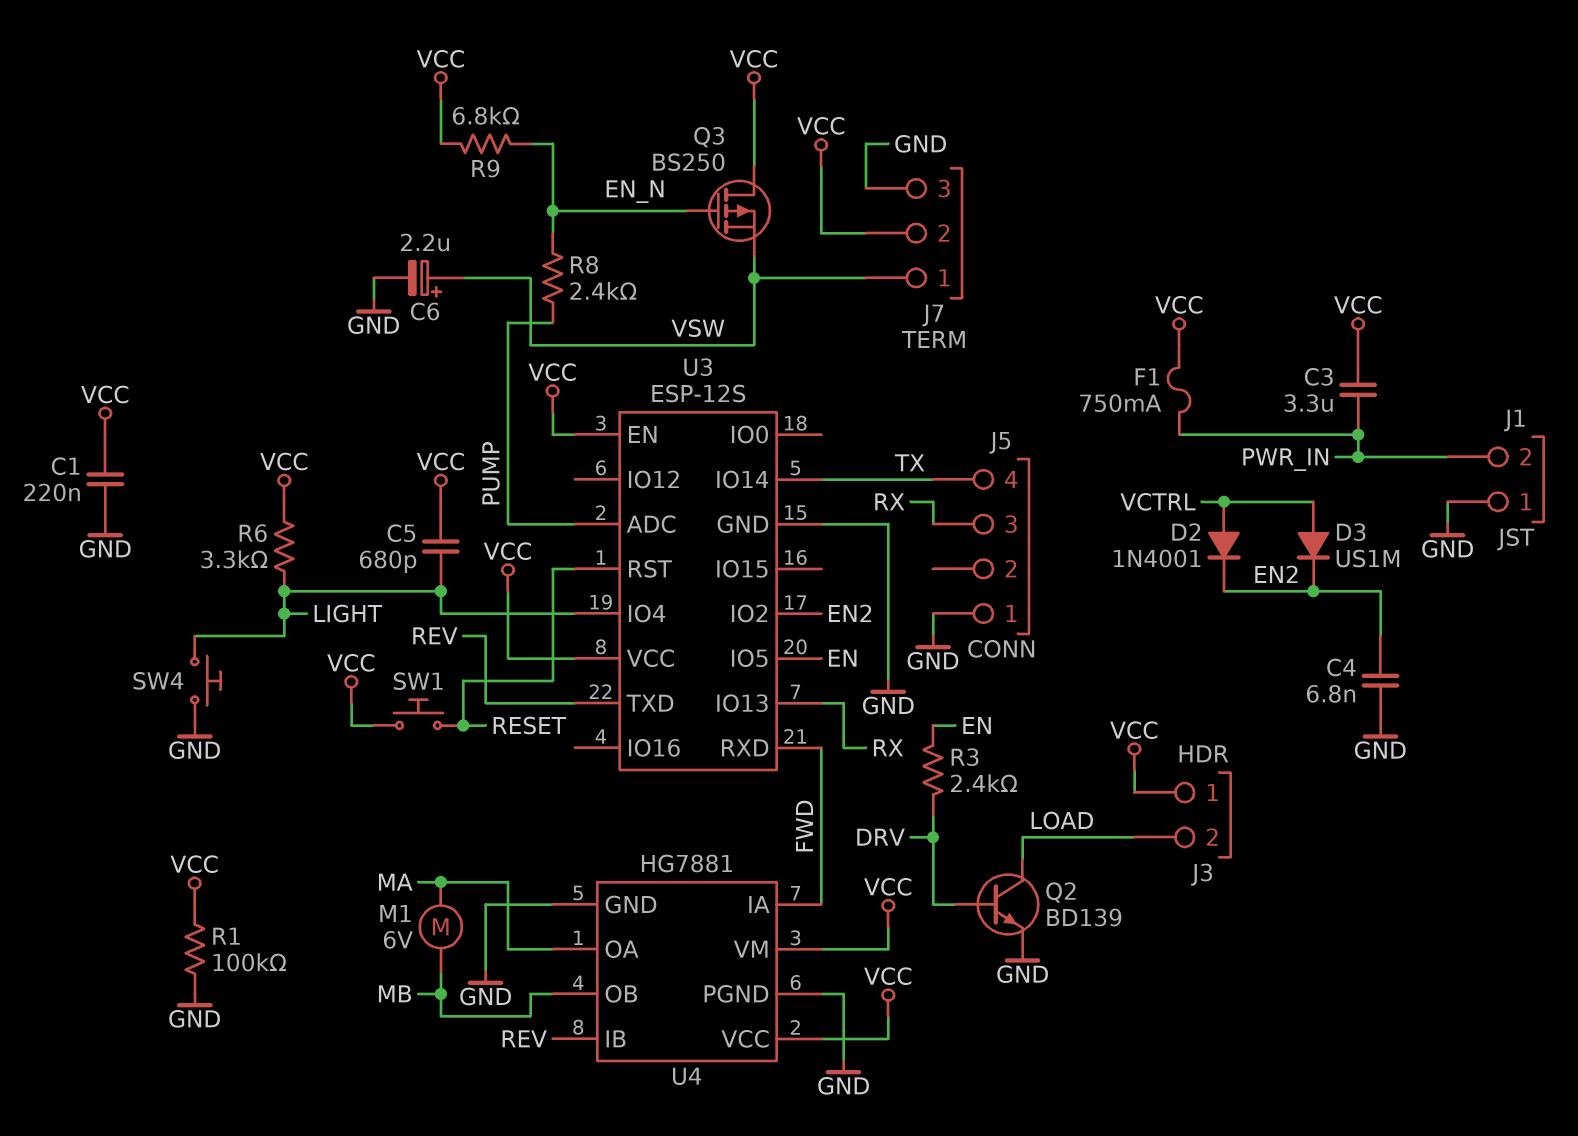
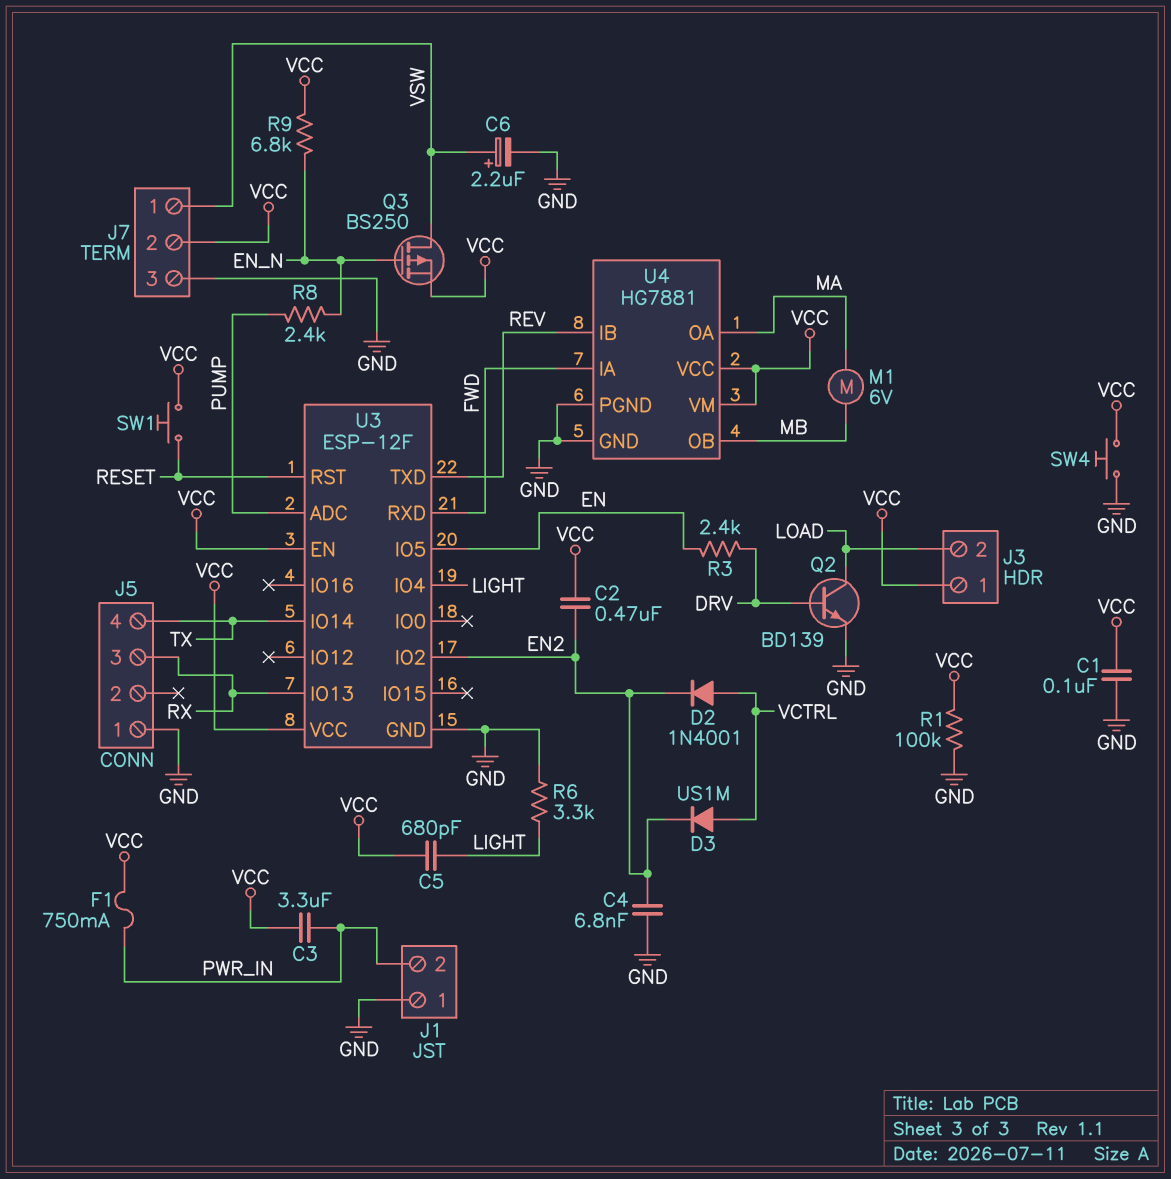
C1: 220nF (GND, VCC) -> 100nF (GND, VCC)
C2: none -> 470nF (EN2, VCC)
Q3: PMOS BS250 (G EN_N, D VCC, S VSW) -> PMOS BS250 (G EN_N, D VSW, S VCC)
R6: 3.3k (LIGHT, VCC) -> 3.3k (GND, LIGHT)
SW4: button (GND, LIGHT) -> button (GND, VCC)
U3: ESP-12S -> ESP-12F

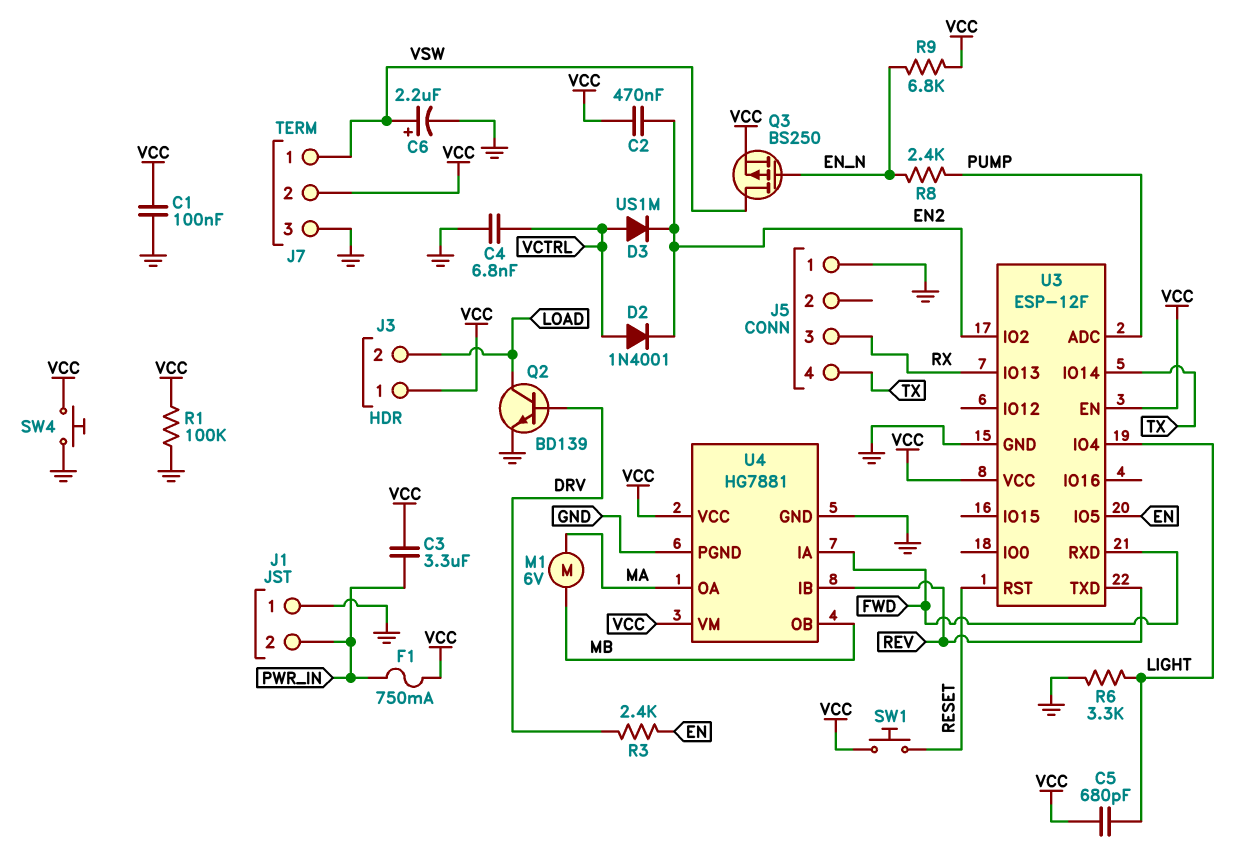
C4: 6.8nF (EN2, GND) -> 6.8nF (GND, VCTRL)

